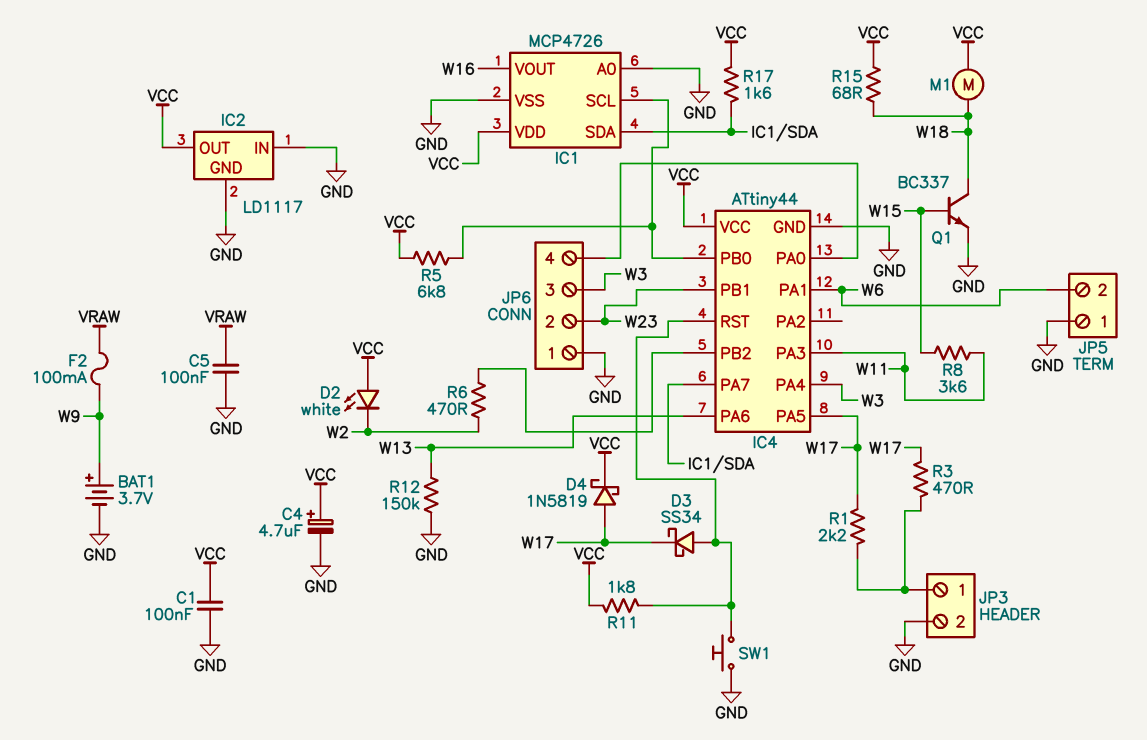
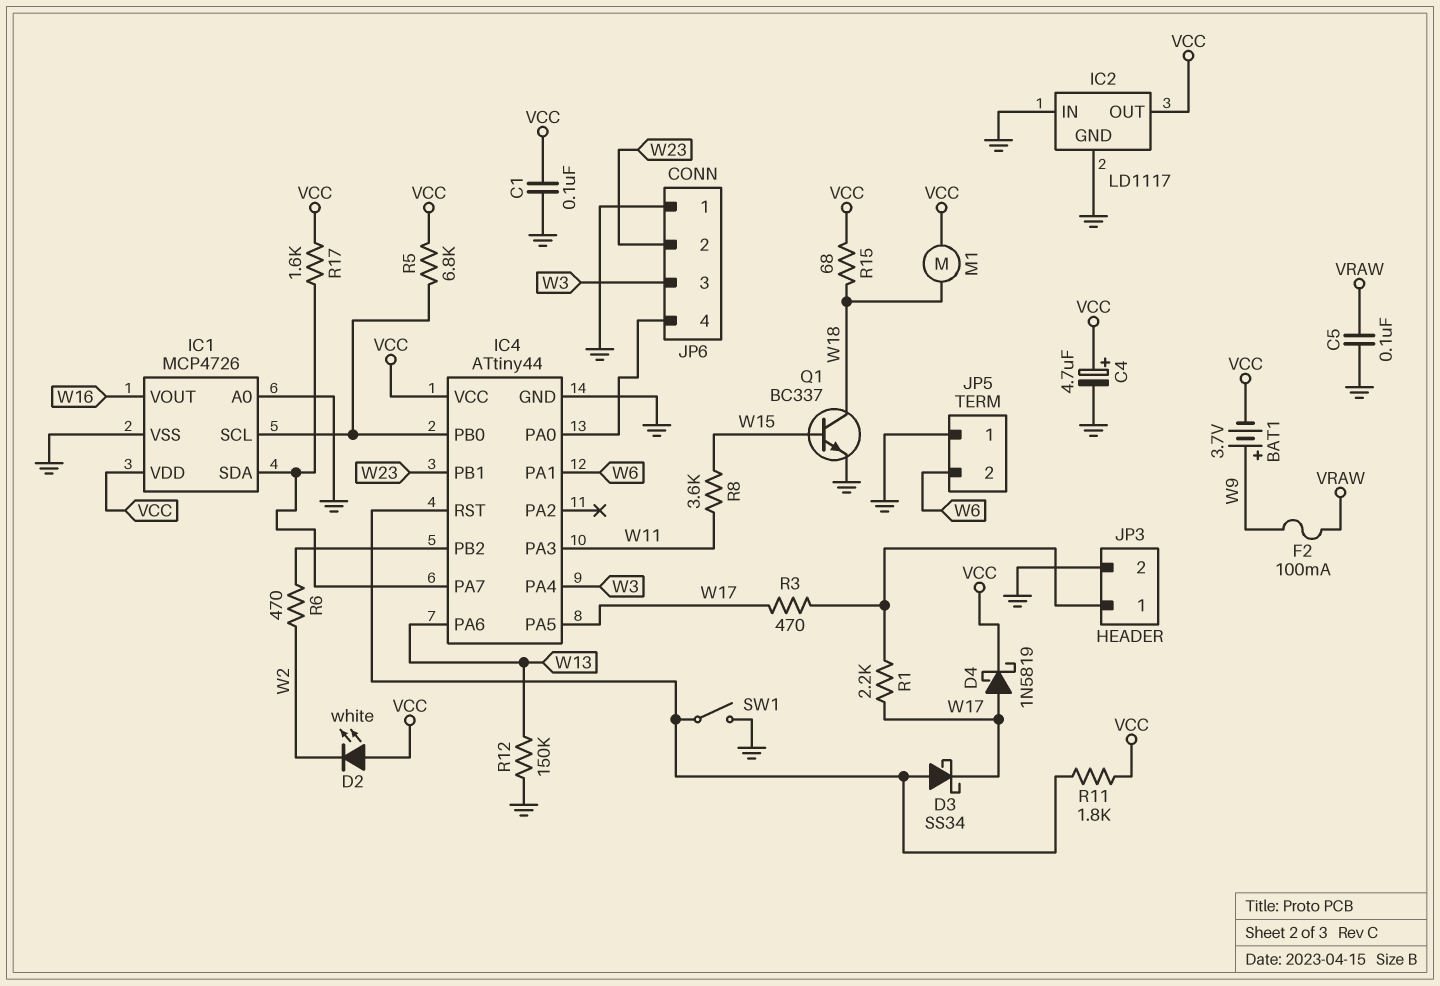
BAT1: 3.7V (plus W9, minus GND) -> 3.7V (plus W9, minus VCC)
SW1: button (GND, IC4/RST) -> switch (GND, IC4/RST)

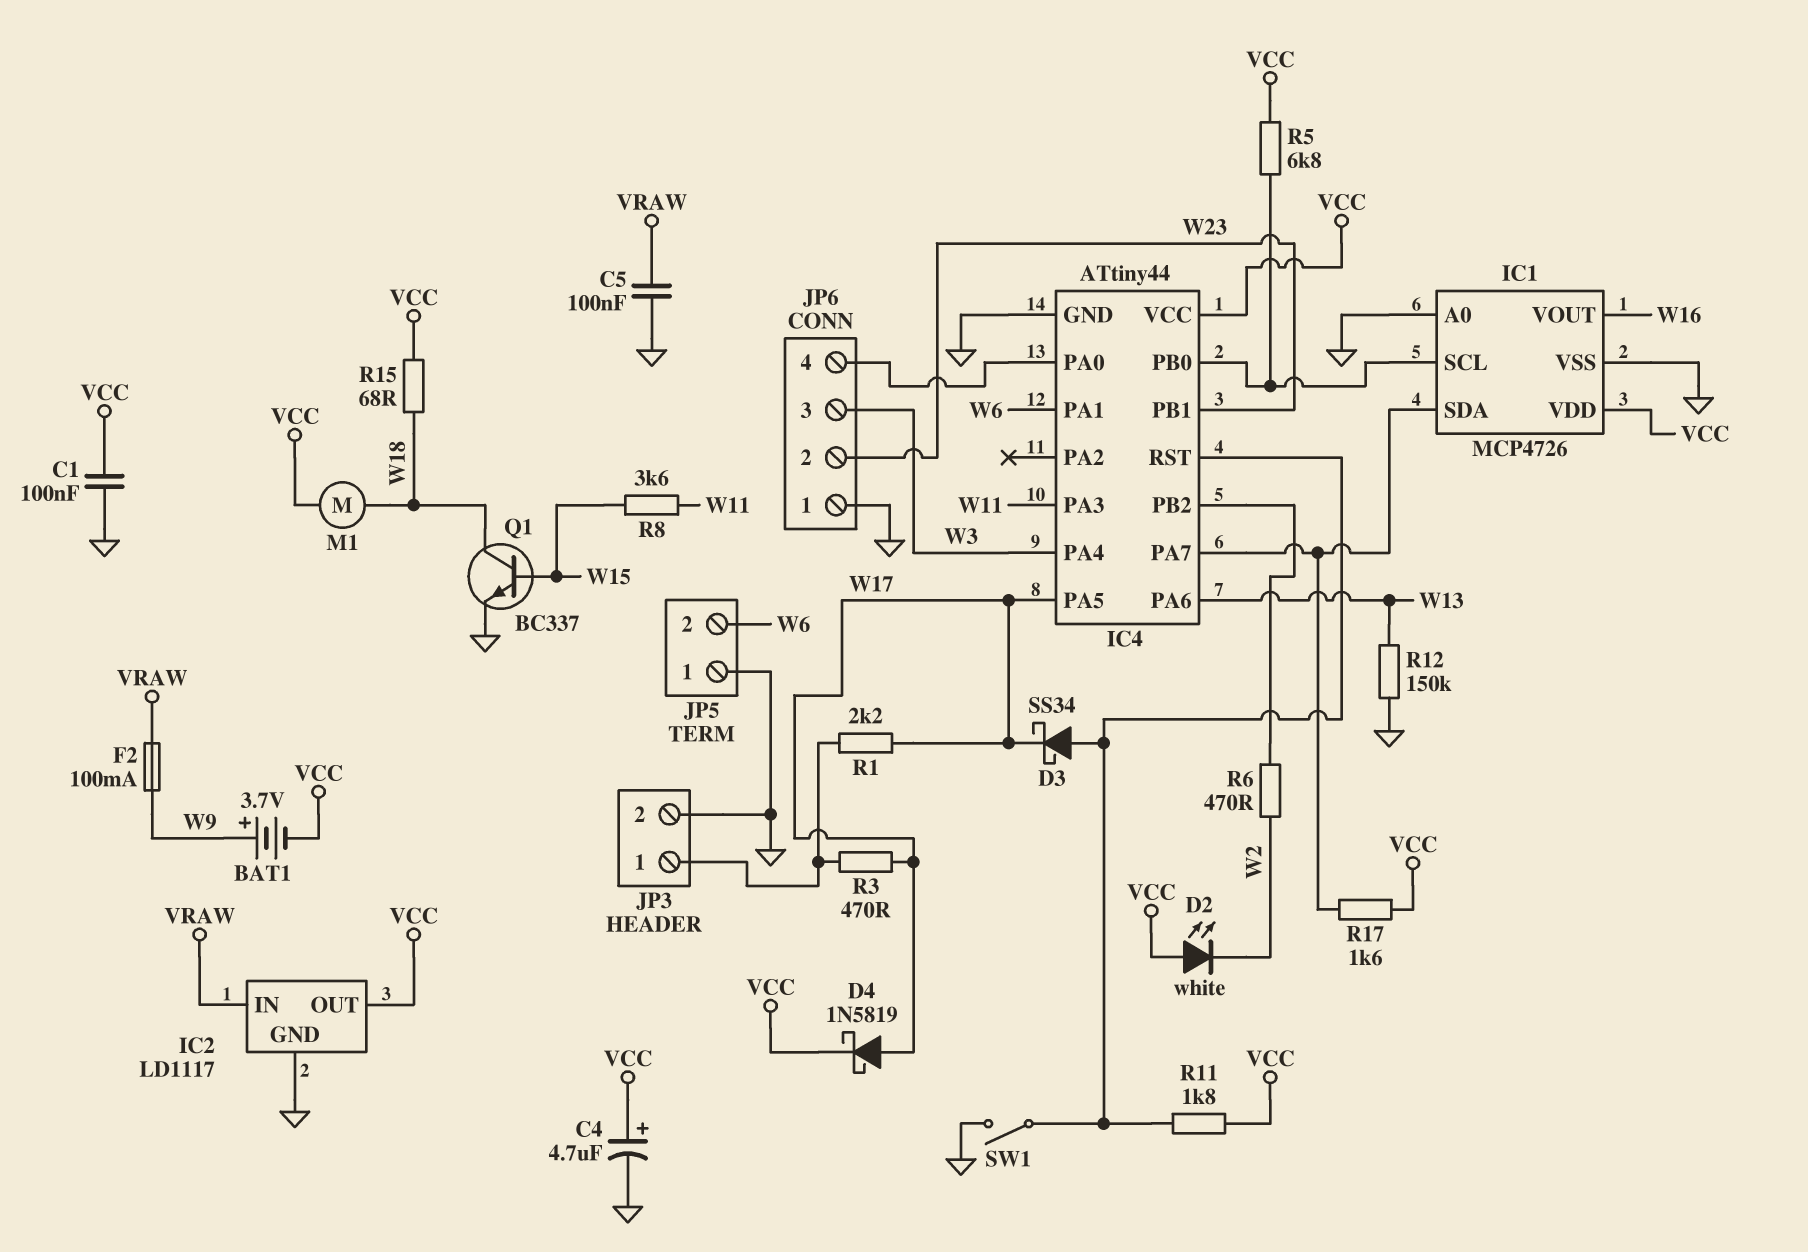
IC2 pin IN: GND -> VRAW

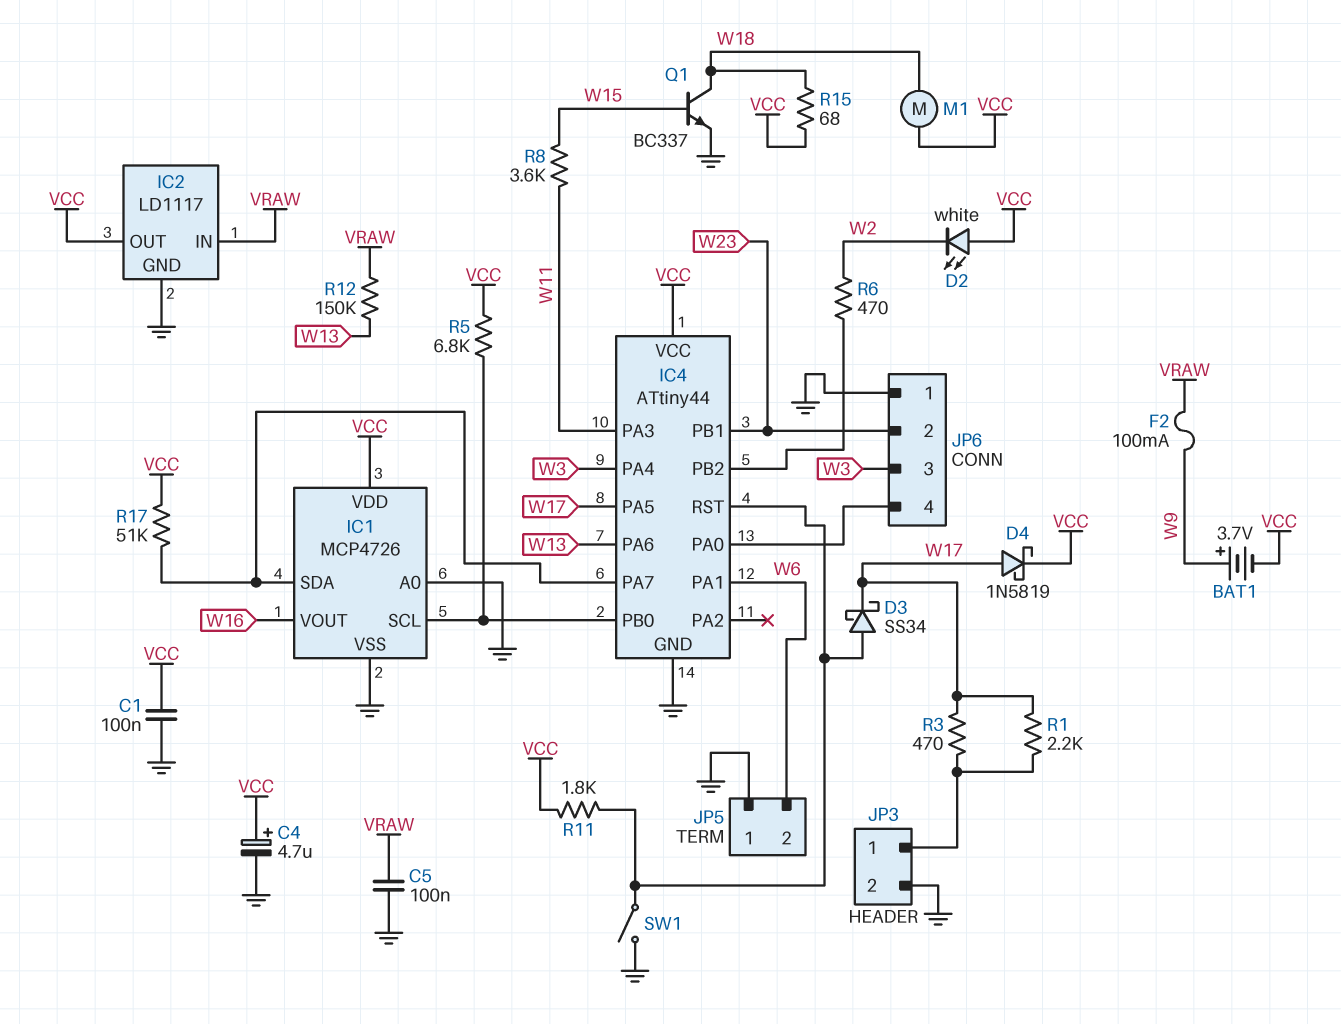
R12: 150k (GND, W13) -> 150k (VRAW, W13)
R17: 1.6k (IC1/SDA, VCC) -> 51k (IC1/SDA, VCC)

